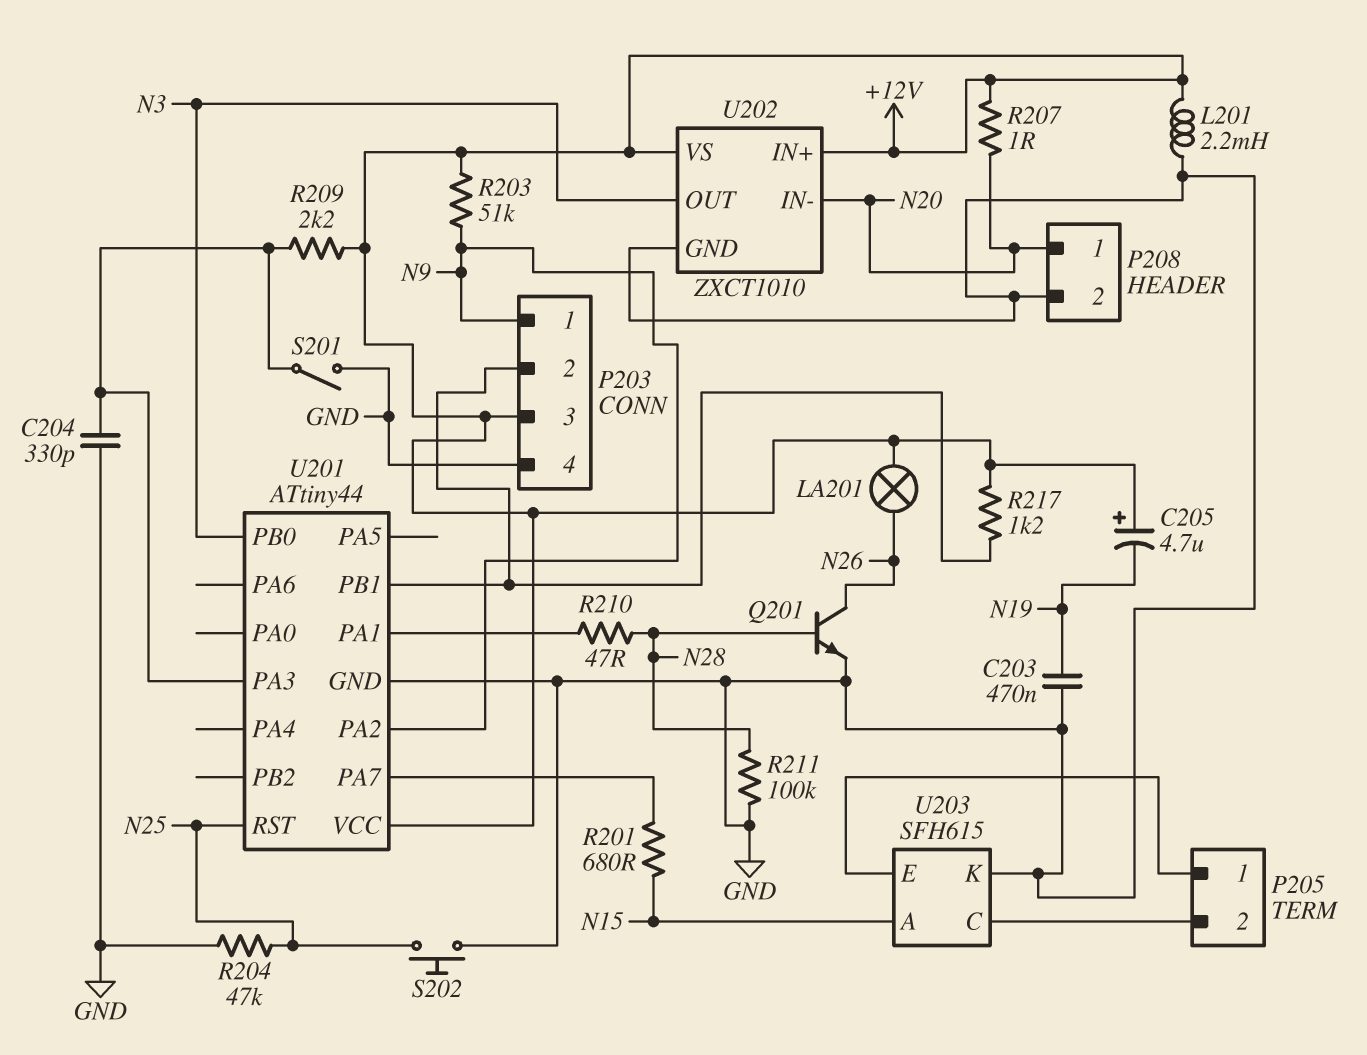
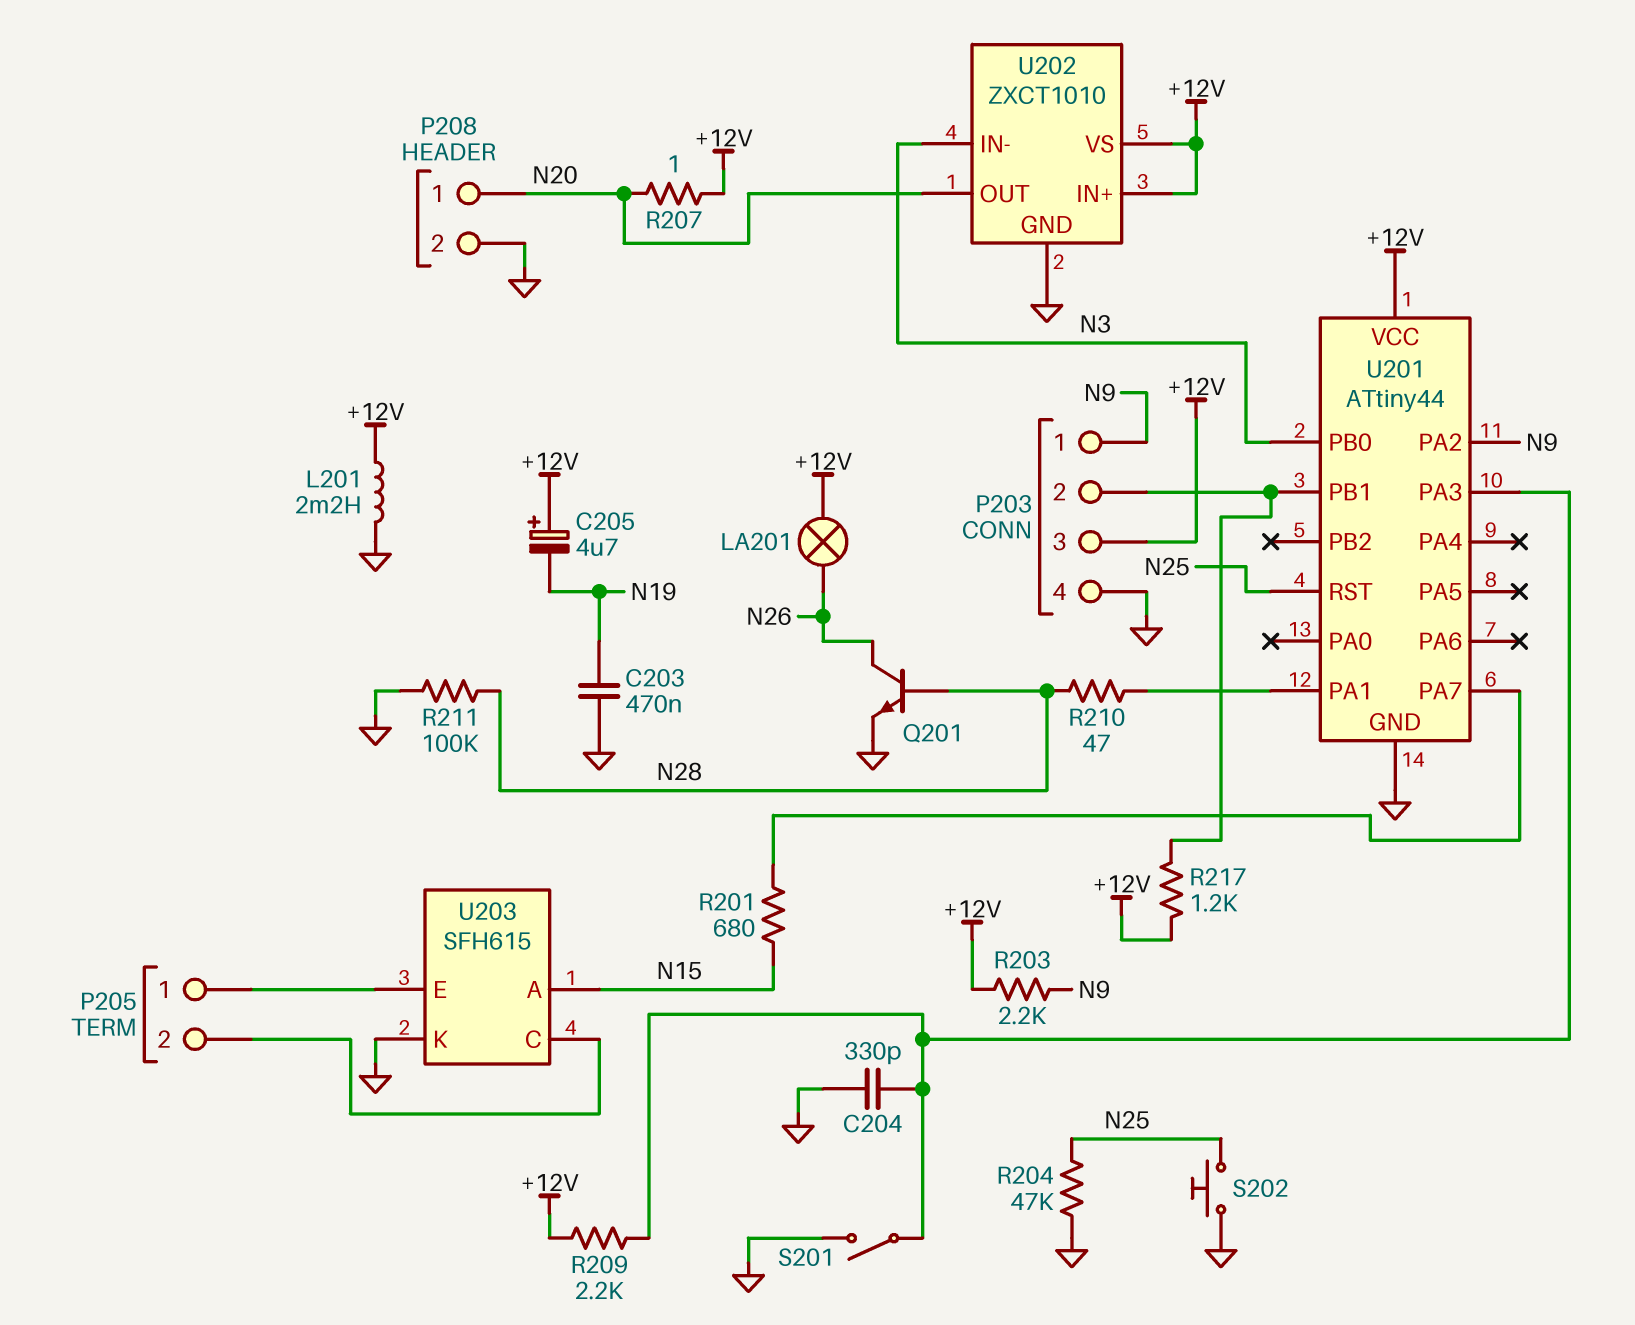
R203: 51k (+12V, N9) -> 2.2k (+12V, N9)
U202 pin IN-: N20 -> N3
U202 pin OUT: N3 -> N20

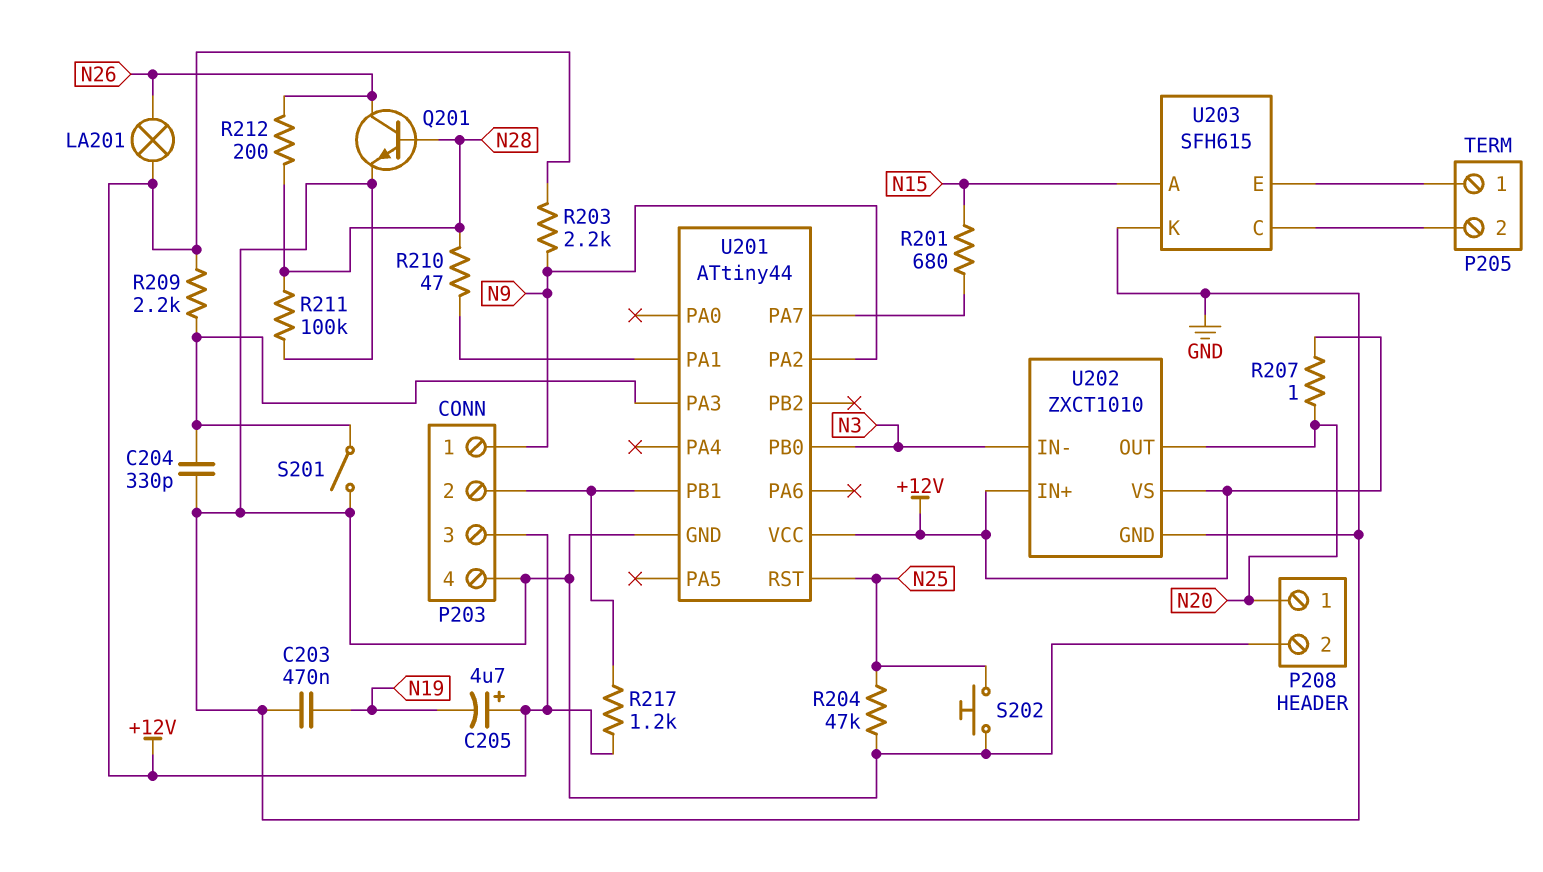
L201: 2.2mH (+12V, GND) -> none
R212: none -> 200 (N26, N28)

